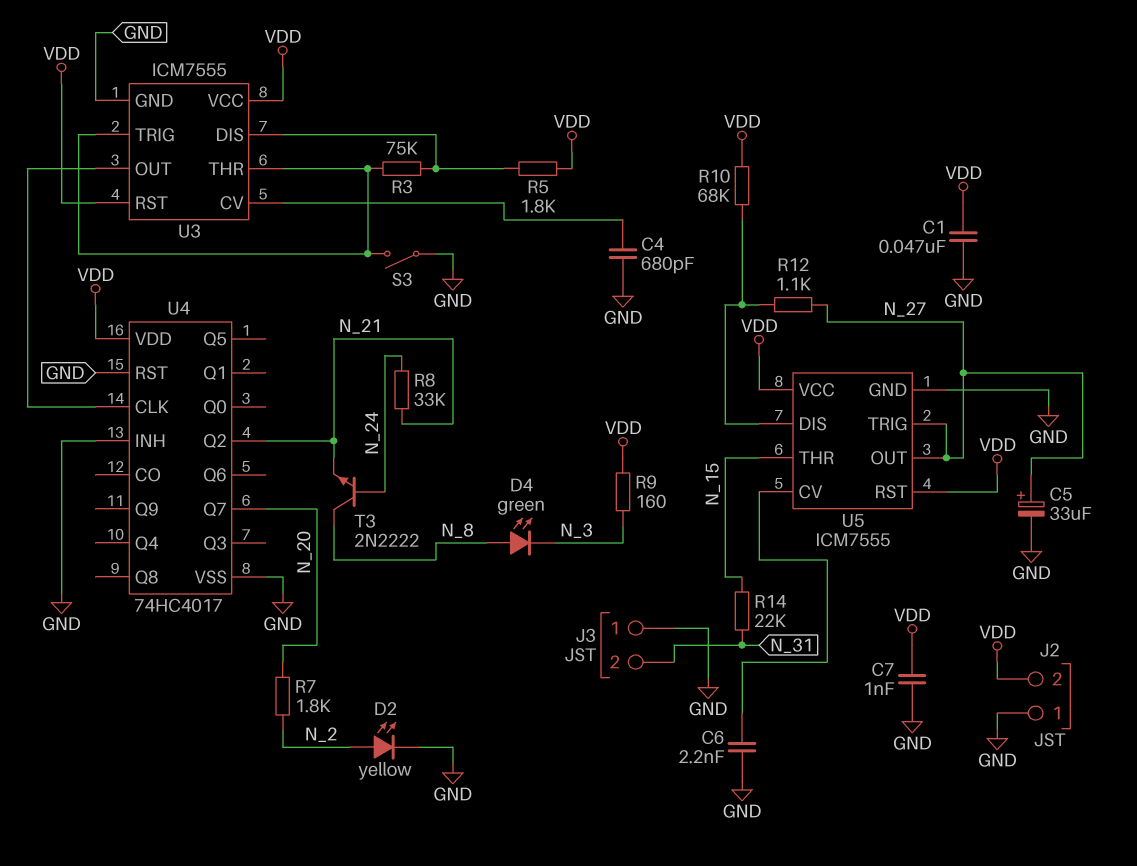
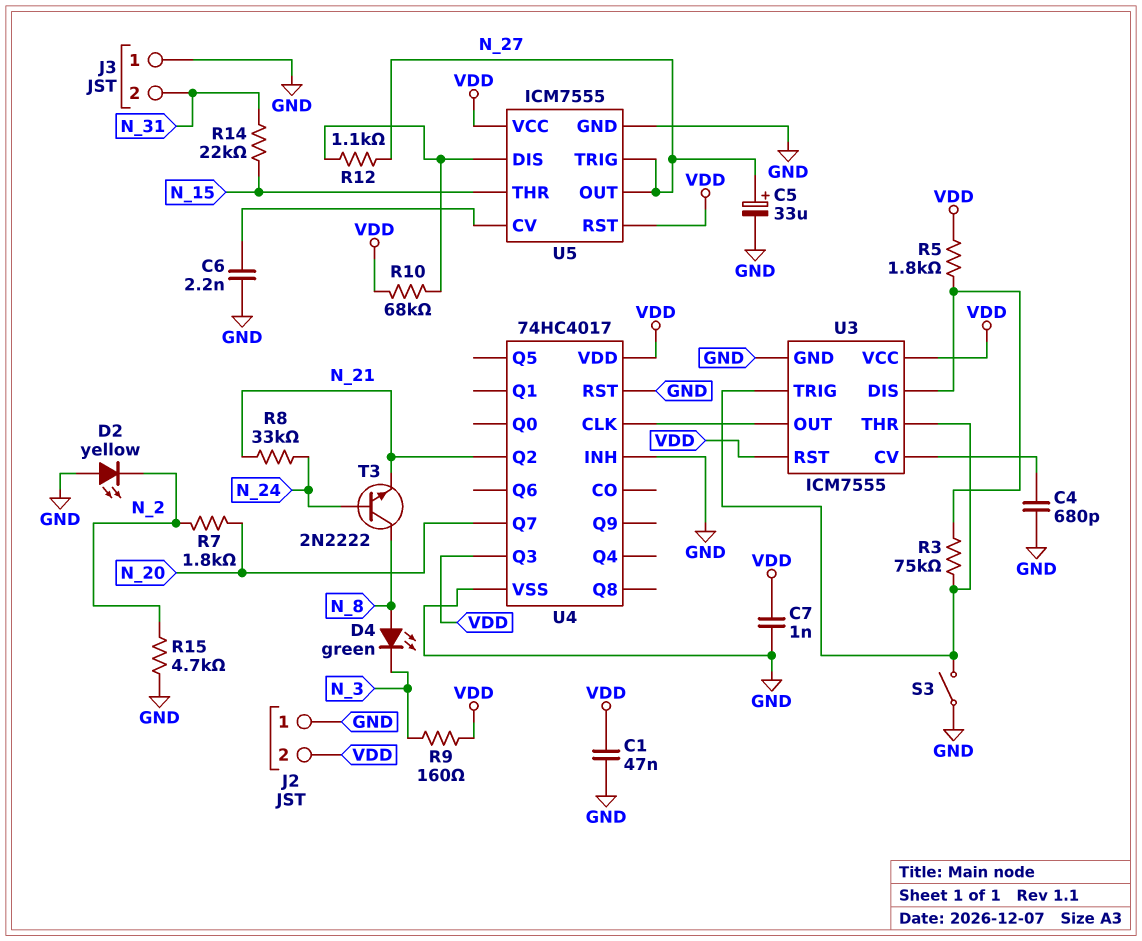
D2: LED yellow (A N_2, K GND) -> LED yellow (A GND, K N_2)
R15: none -> 4.7k (GND, N_2)
U4 pin Q3: none -> VDD

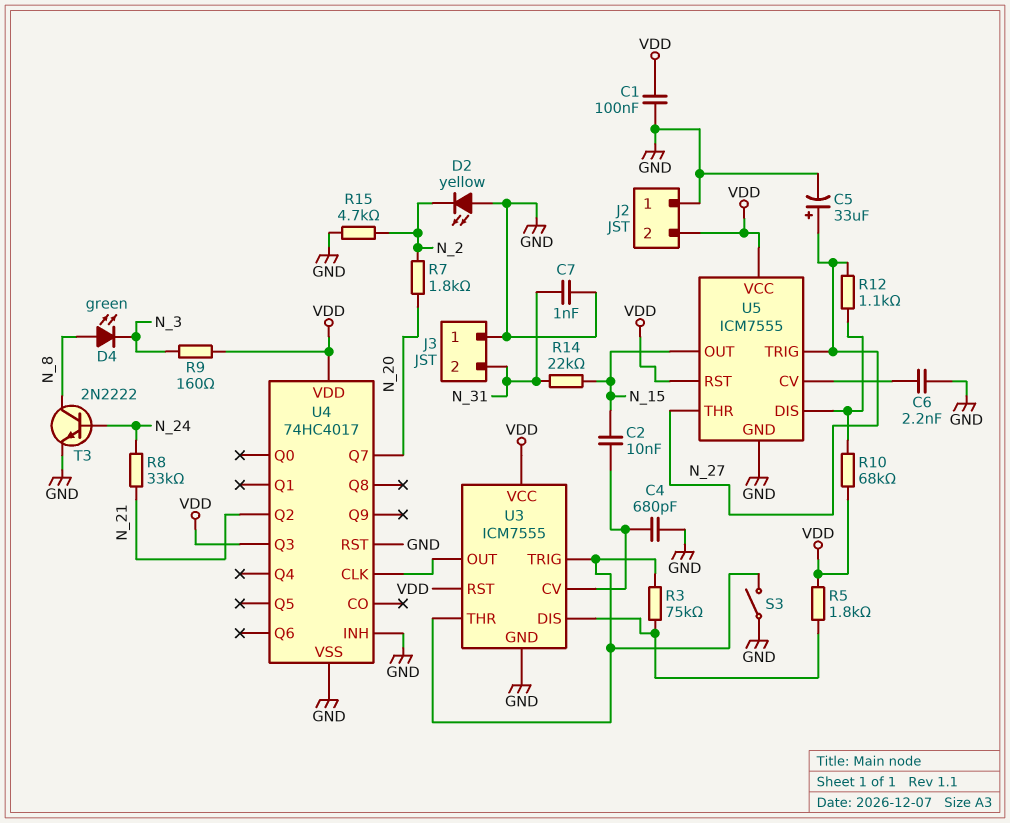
C1: 47nF (GND, VDD) -> 100nF (GND, VDD)
C2: none -> 10nF (N_15, U3/CV)
C7: 1nF (GND, VDD) -> 1nF (GND, N_31)
T3: NPN 2N2222 (B N_24, C N_8, E N_21) -> NPN 2N2222 (B N_24, C N_8, E GND)
U5 pin OUT: N_27 -> N_15
U5 pin THR: N_15 -> N_27

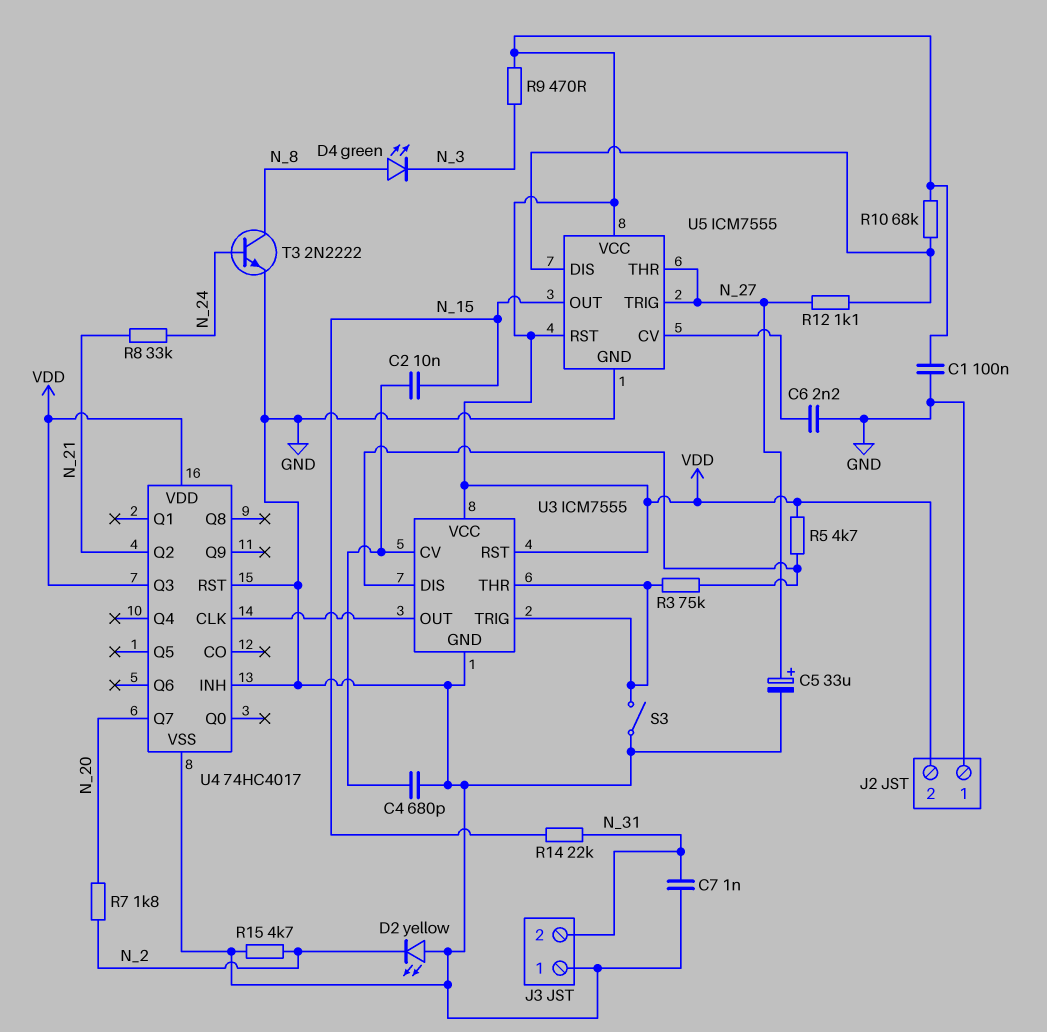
R5: 1.8k (U3/DIS, VDD) -> 4.7k (U3/DIS, VDD)
R9: 160 (N_3, VDD) -> 470 (N_3, VDD)

